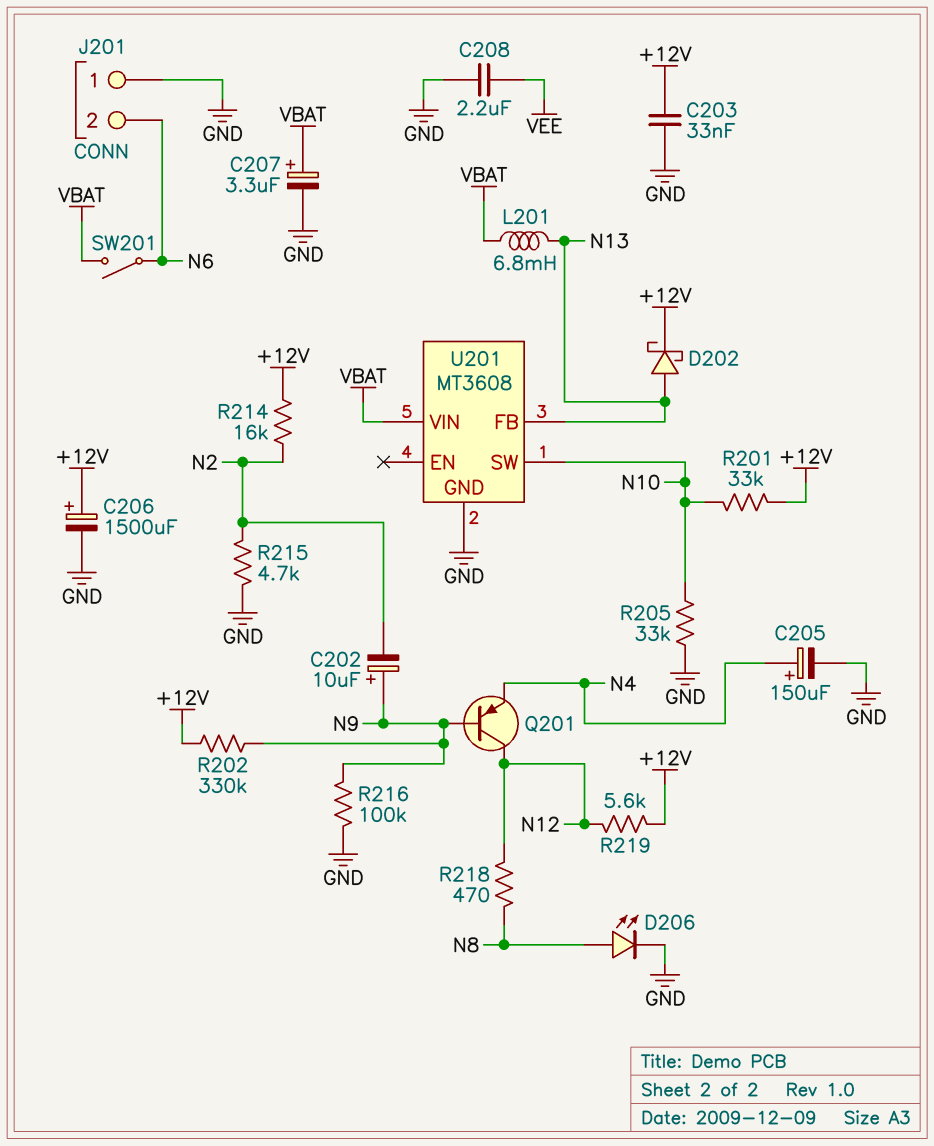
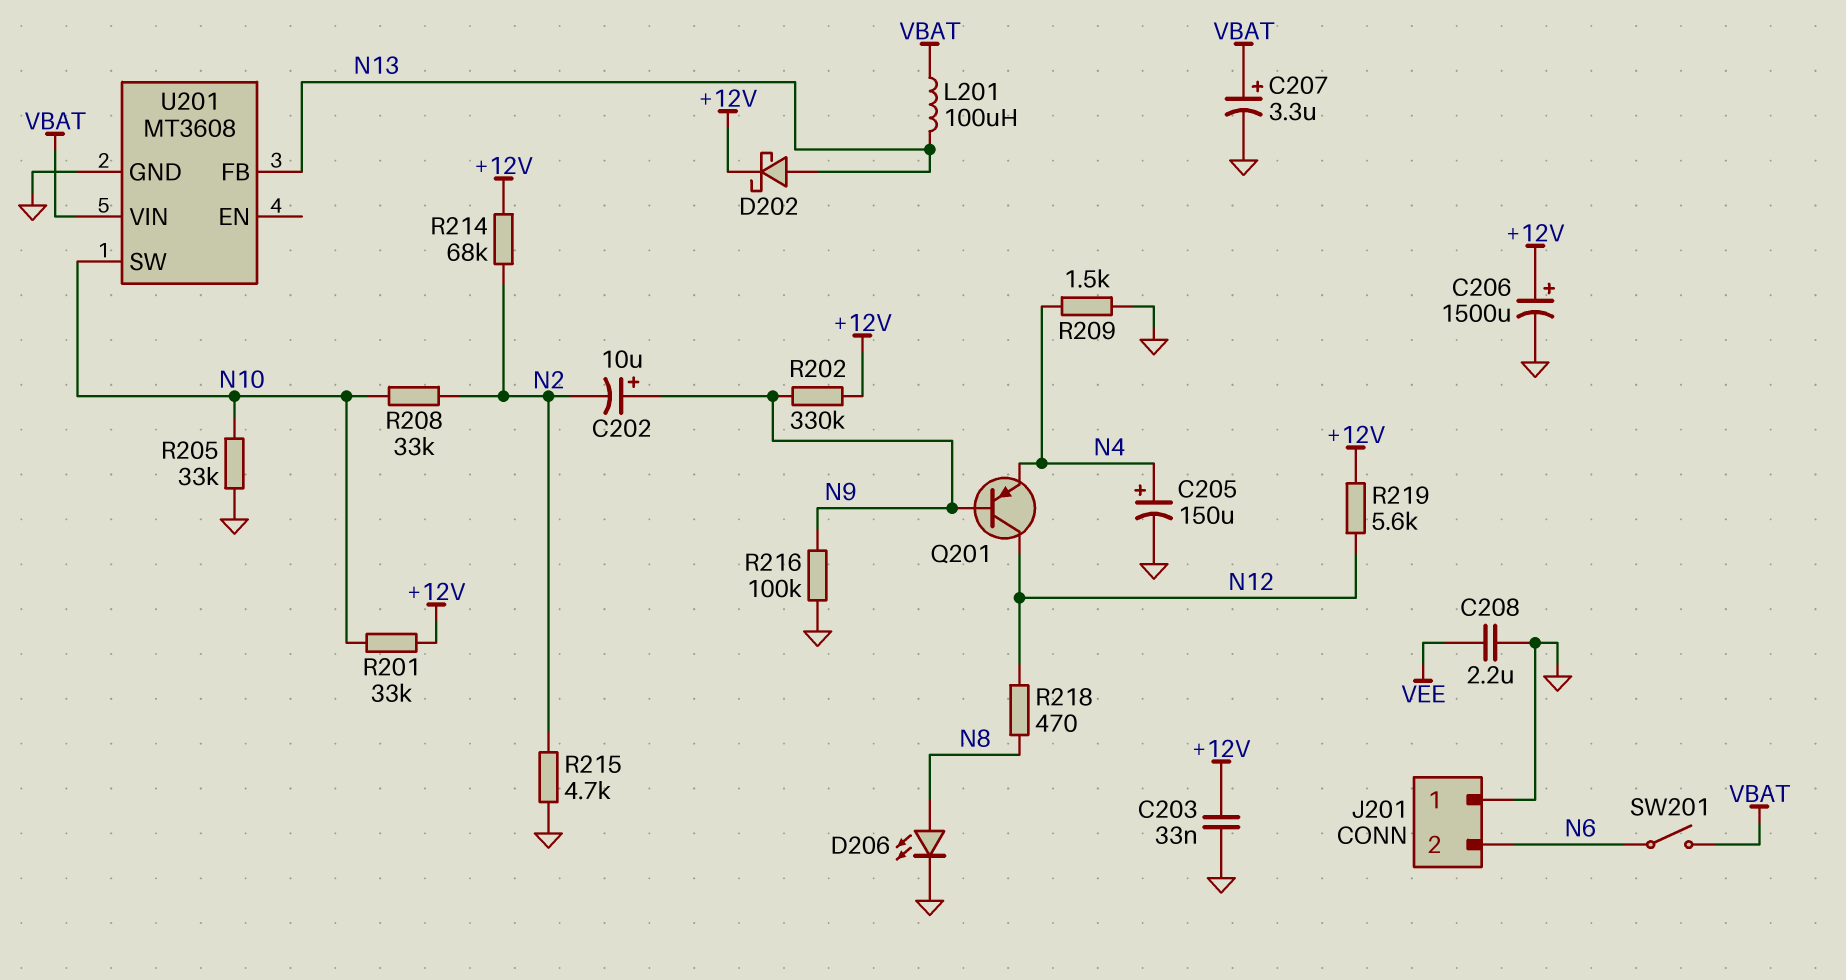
L201: 6.8mH (N13, VBAT) -> 100uH (N13, VBAT)
R208: none -> 33k (N2, N10)
R209: none -> 1.5k (GND, N4)
R214: 16k (+12V, N2) -> 68k (+12V, N2)

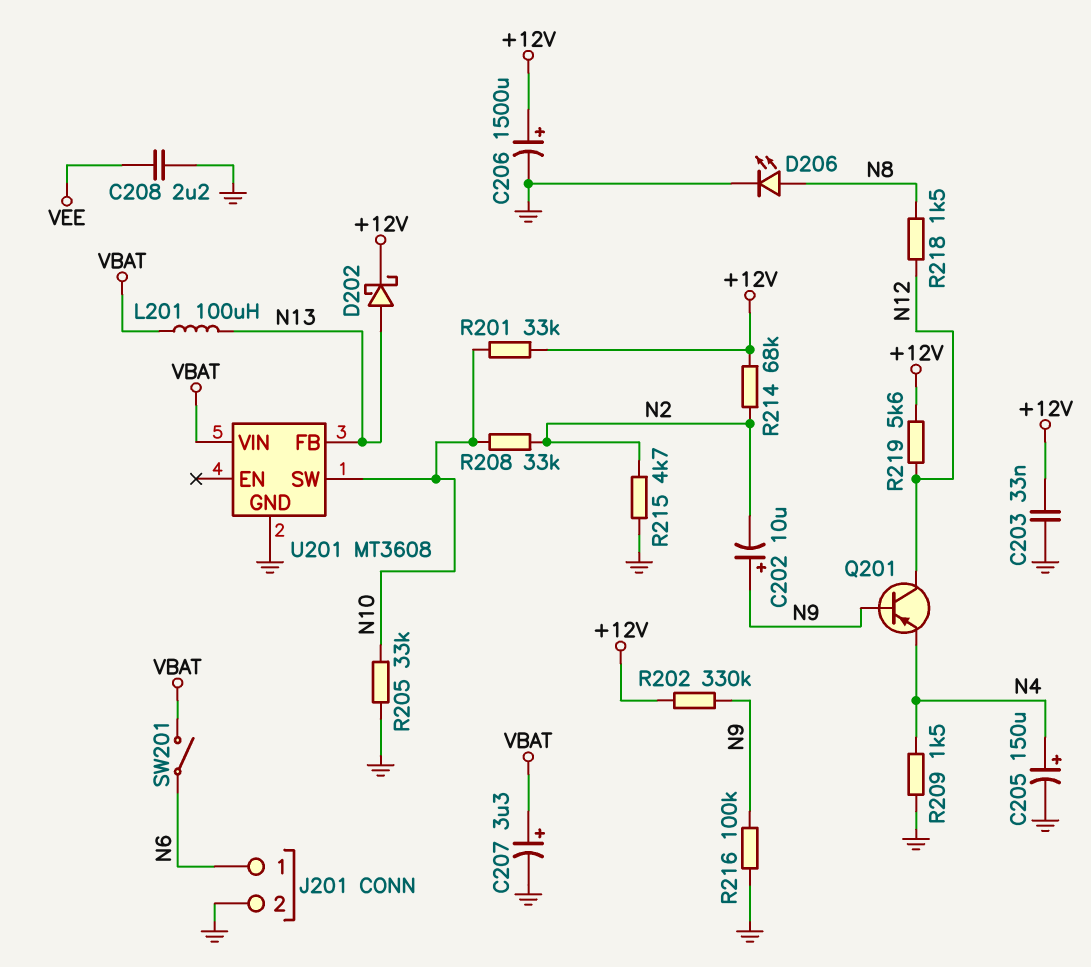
J201 pin 1: GND -> N6
J201 pin 2: N6 -> GND
R218: 470 (N8, N12) -> 1.5k (N8, N12)

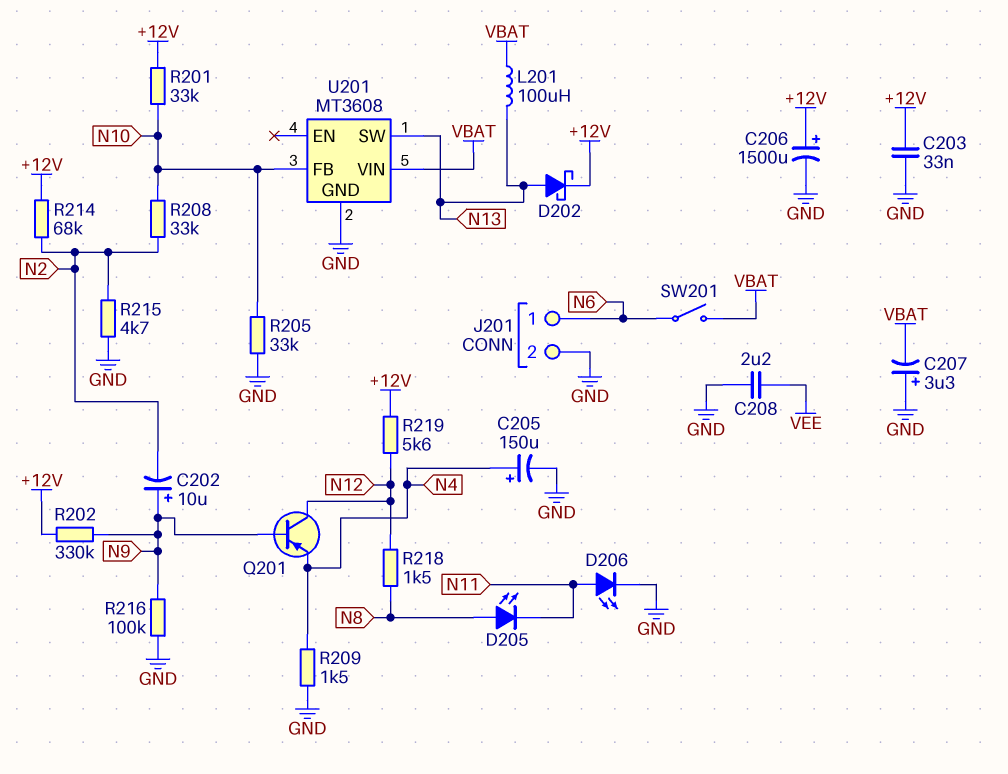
C207: 3.3uF (plus VBAT, minus GND) -> 3.3uF (plus GND, minus VBAT)
D205: none -> LED (A N8, K N11)
D206: LED (A N8, K GND) -> LED (A N11, K GND)
U201 pin FB: N13 -> N10
U201 pin SW: N10 -> N13

